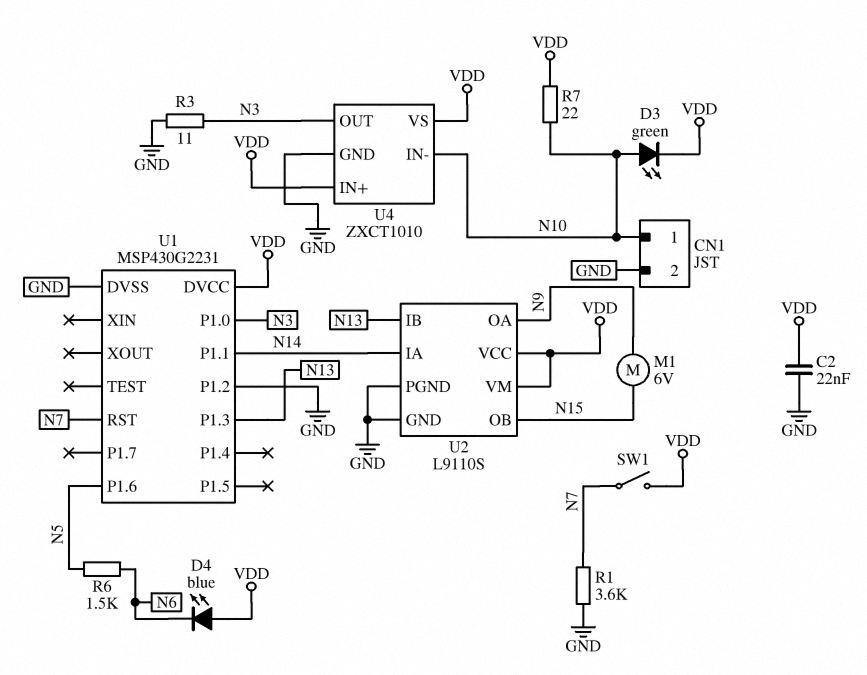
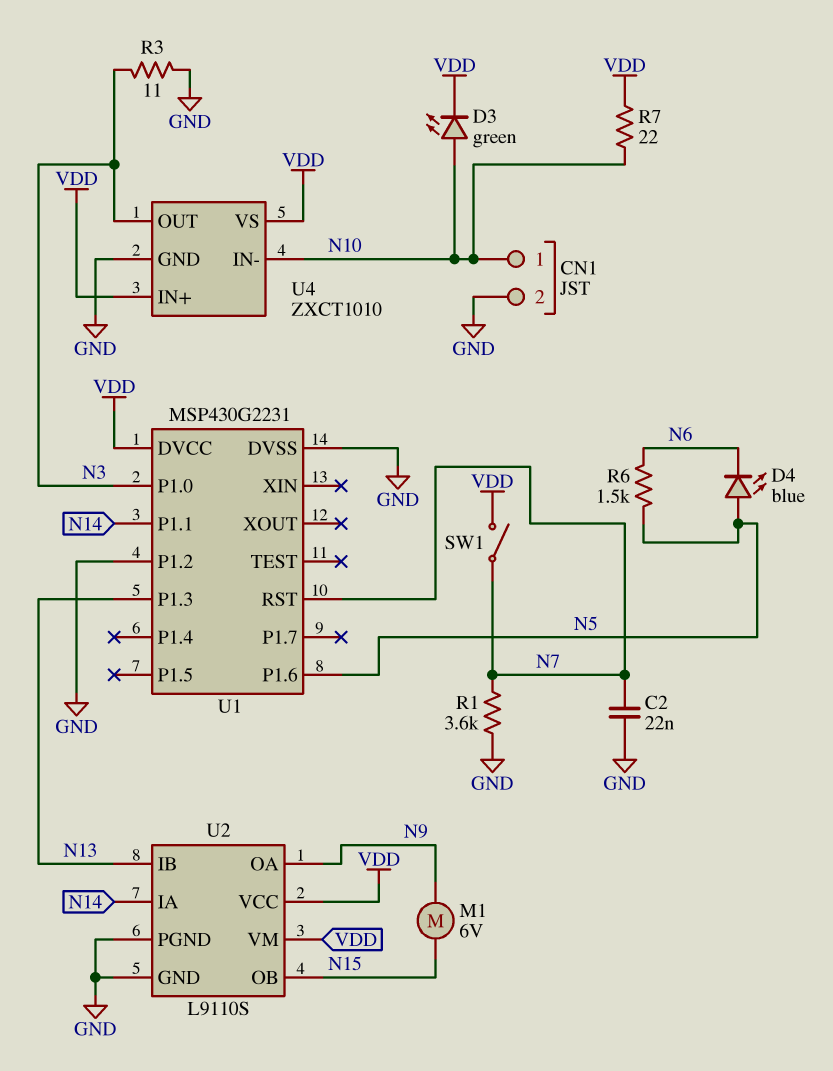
C2: 22nF (GND, VDD) -> 22nF (GND, N7)
D4: LED blue (A VDD, K N6) -> LED blue (A N5, K N6)

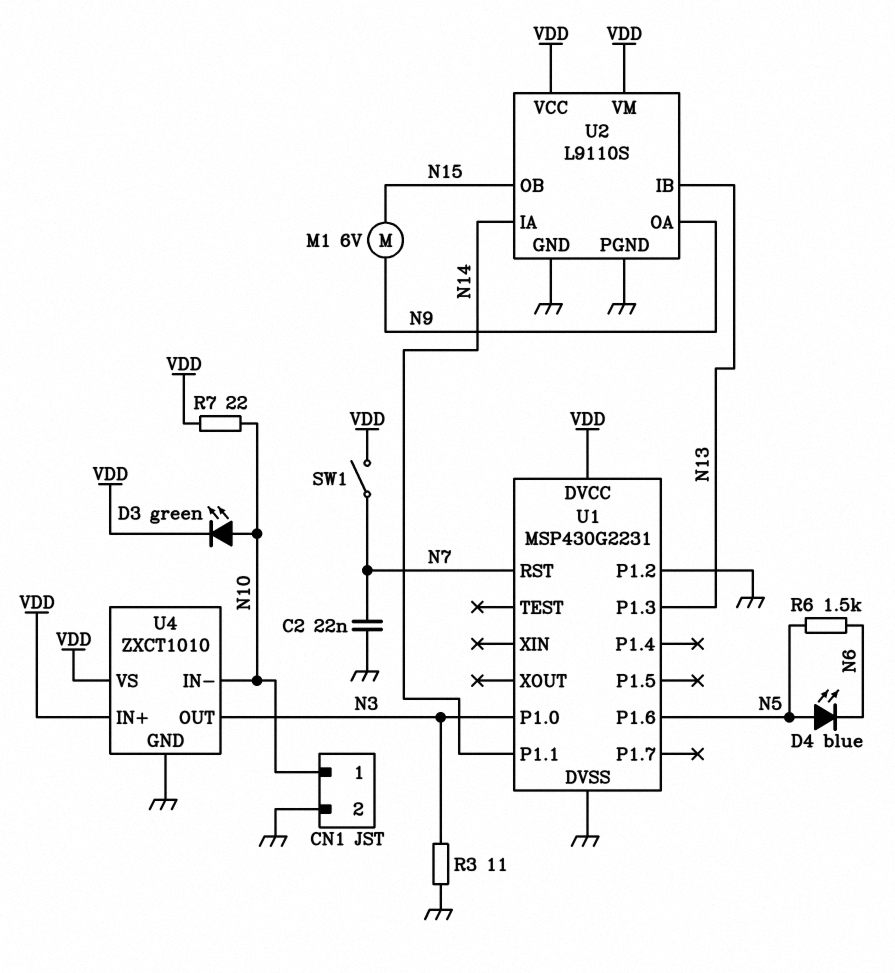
R1: 3.6k (GND, N7) -> none

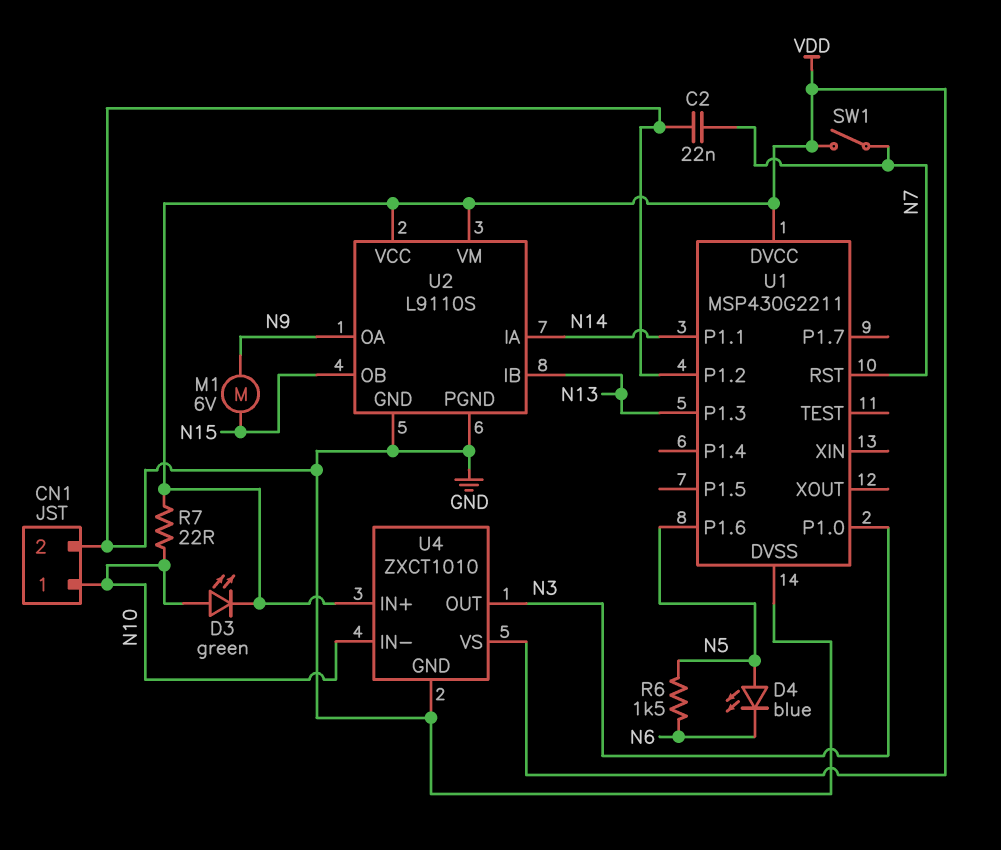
R3: 11 (GND, N3) -> none
U1: MSP430G2231 -> MSP430G2211

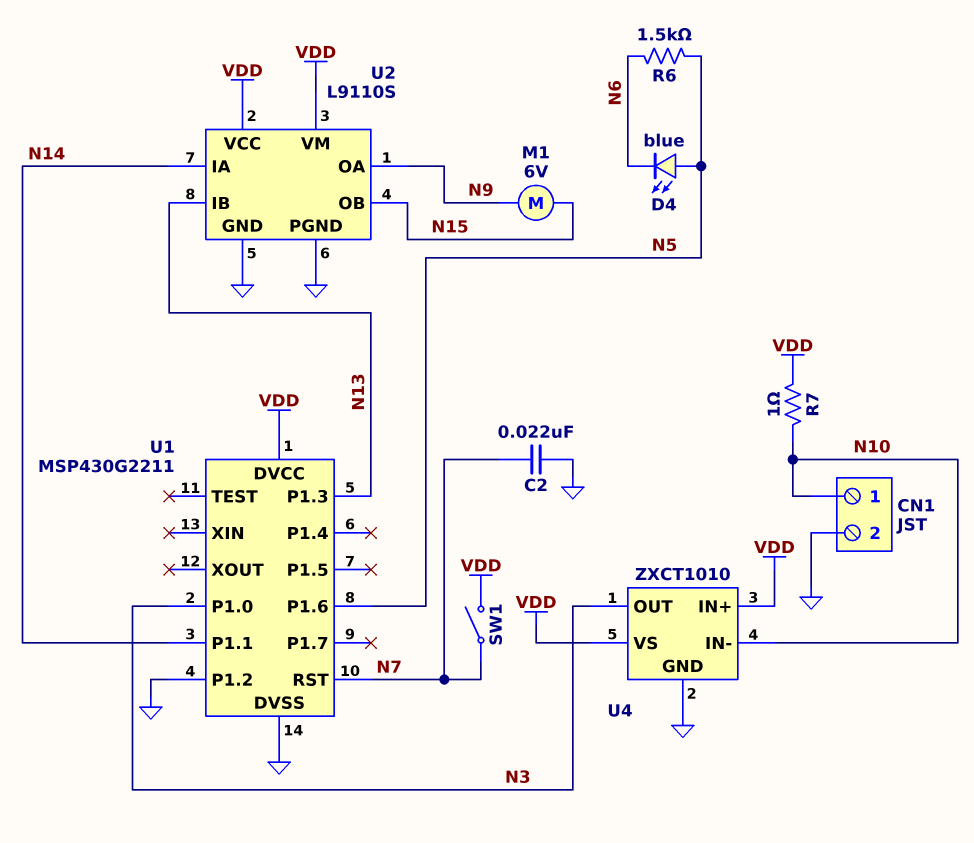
D3: LED green (A N10, K VDD) -> none
R7: 22 (N10, VDD) -> 1 (N10, VDD)

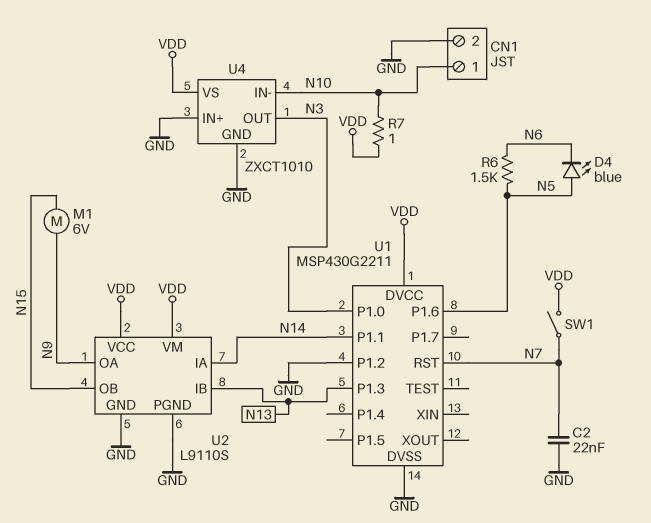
U4 pin IN+: VDD -> GND

